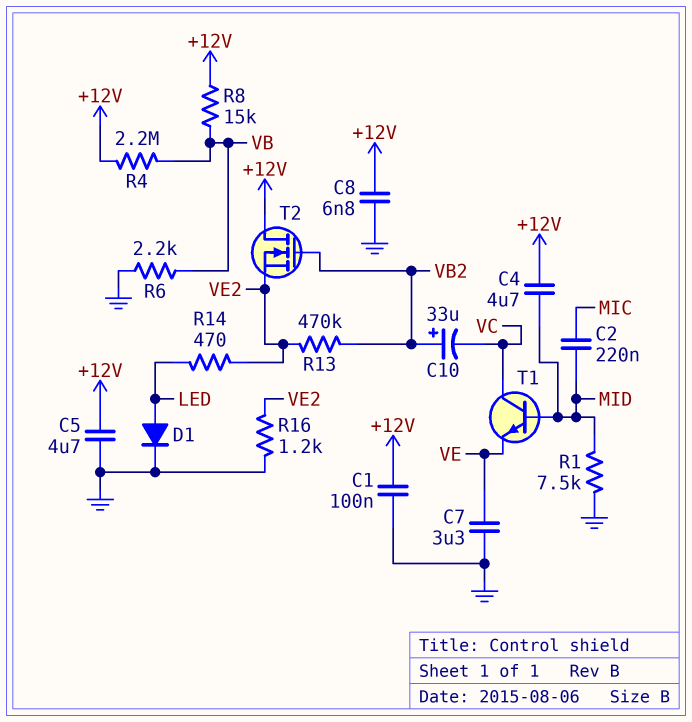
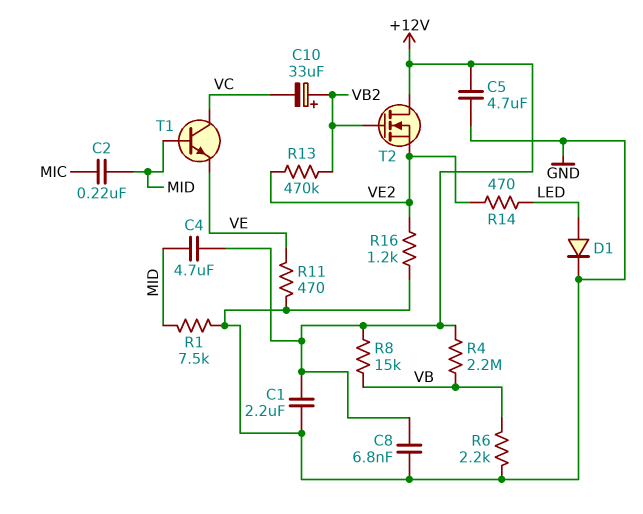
C1: 100nF (+12V, GND) -> 2.2uF (+12V, GND)
C7: 3.3uF (GND, VE) -> none
R11: none -> 470 (GND, VE)

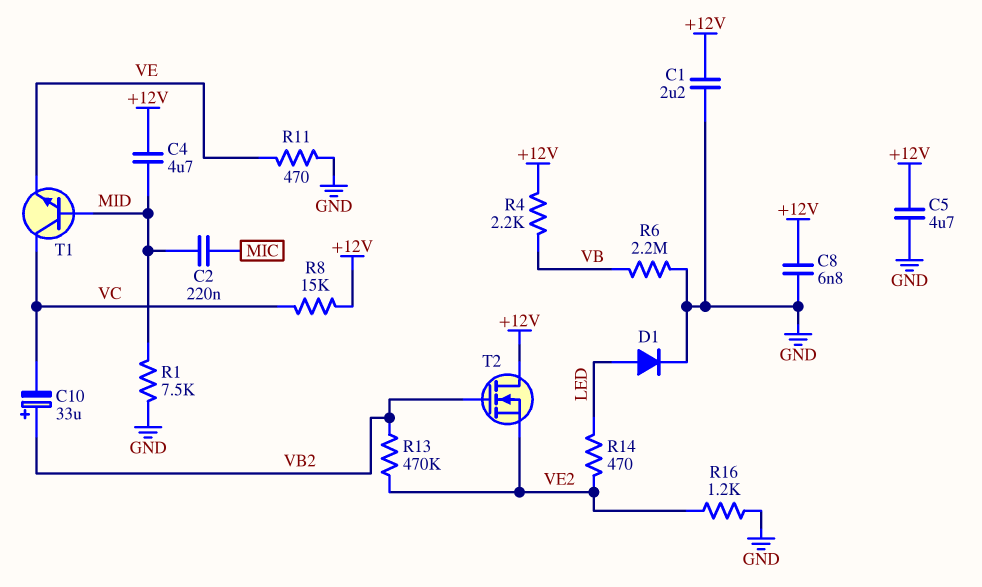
R4: 2.2M (+12V, VB) -> 2.2k (+12V, VB)
R6: 2.2k (GND, VB) -> 2.2M (GND, VB)
R8: 15k (+12V, VB) -> 15k (+12V, VC)

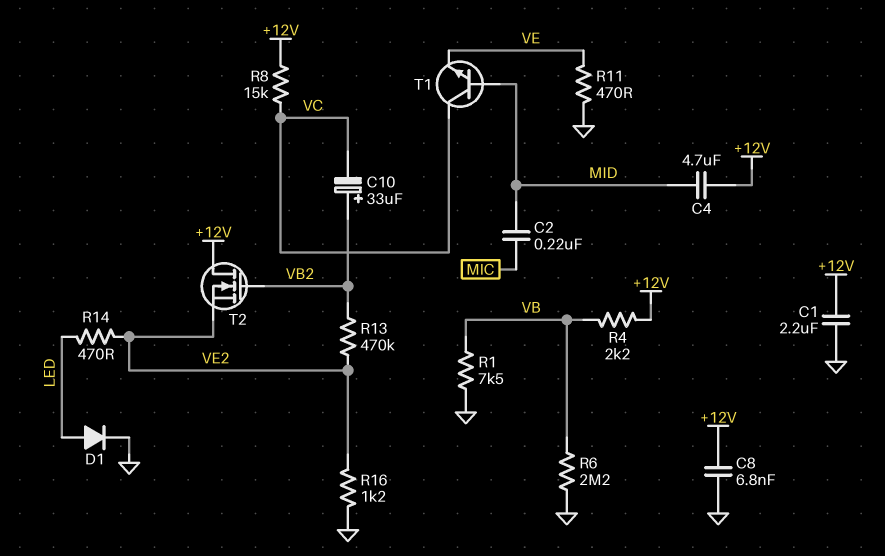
C5: 4.7uF (+12V, GND) -> none
R1: 7.5k (GND, MID) -> 7.5k (GND, VB)

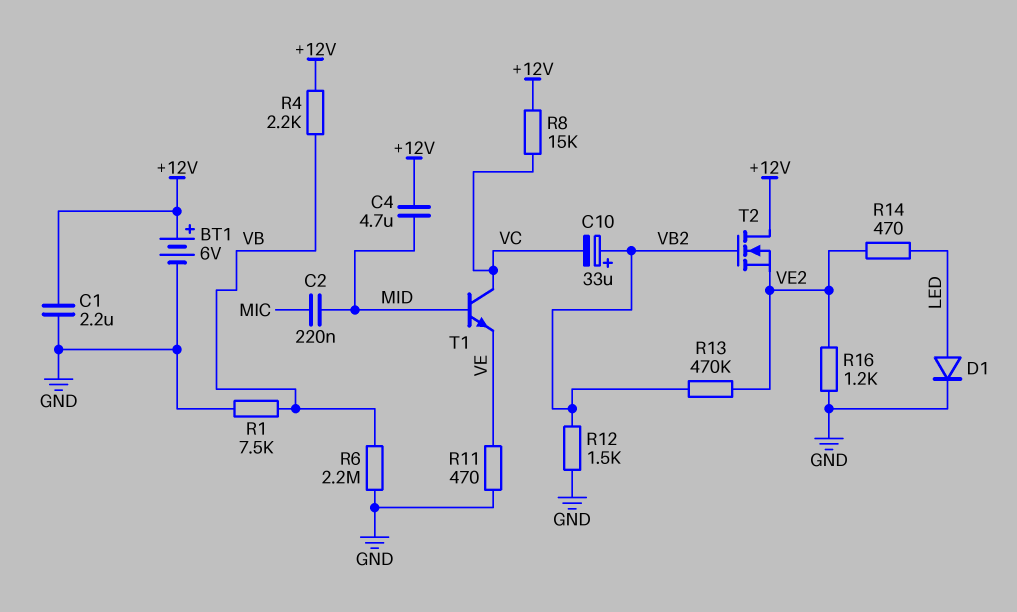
BT1: none -> 6V (plus +12V, minus GND)
C8: 6.8nF (+12V, GND) -> none
R12: none -> 1.5k (GND, VB2)

